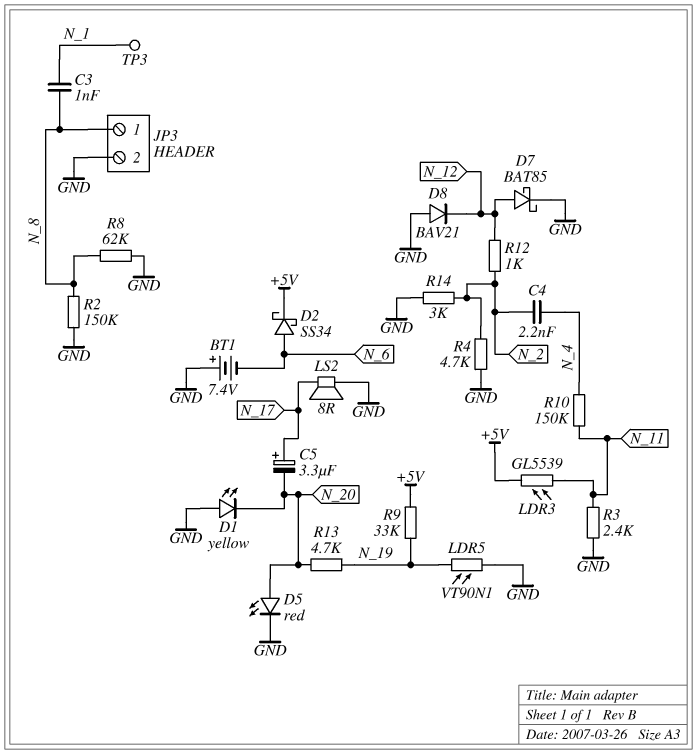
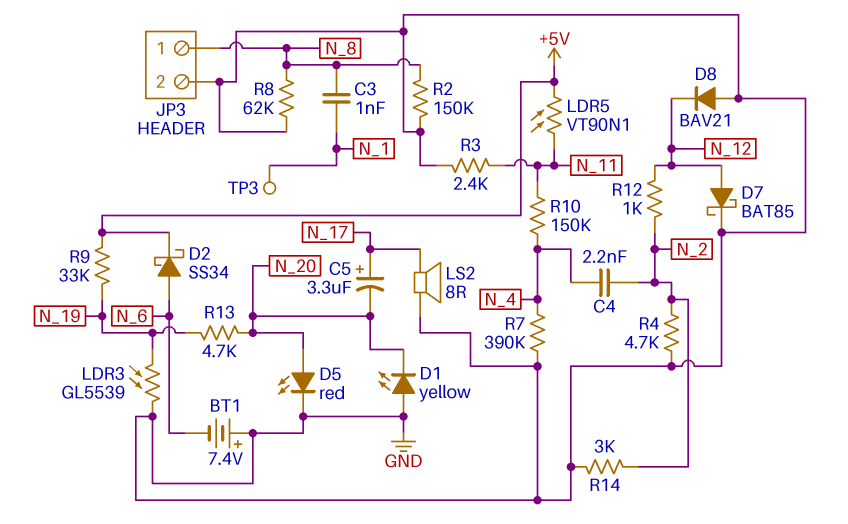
LDR3: GL5539 (+5V, N_11) -> GL5539 (GND, N_19)
LDR5: VT90N1 (GND, N_19) -> VT90N1 (+5V, N_11)
R7: none -> 390k (GND, N_4)

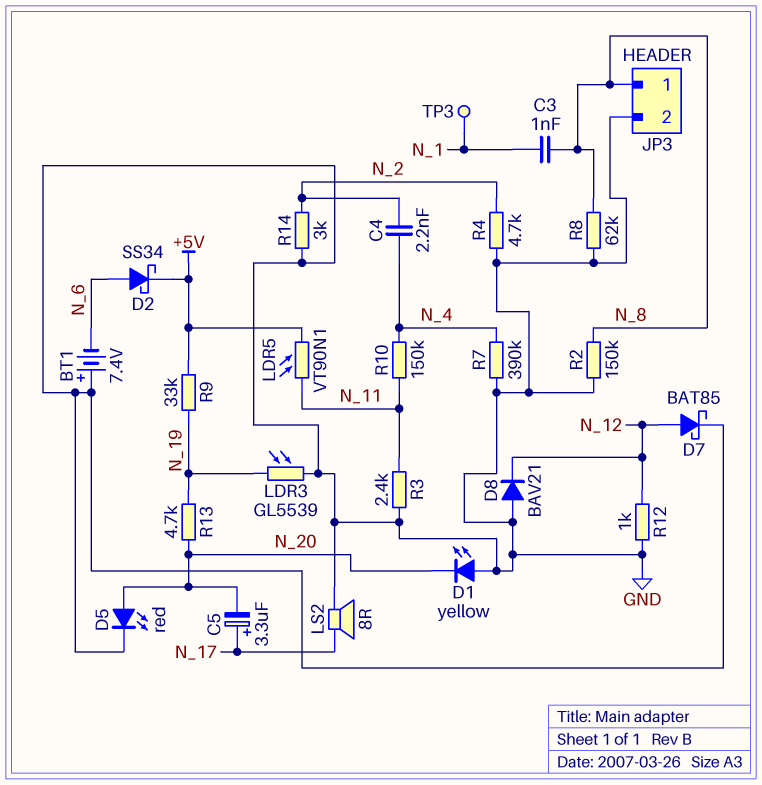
R12: 1k (N_2, N_12) -> 1k (GND, N_12)

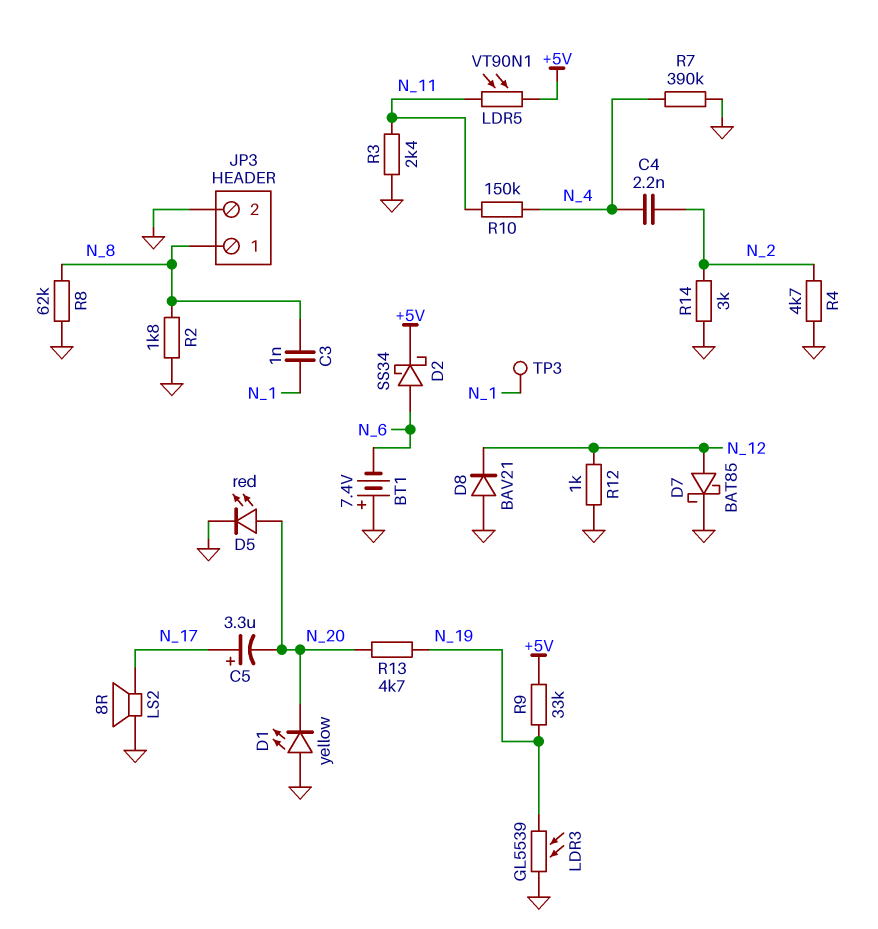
R2: 150k (GND, N_8) -> 1.8k (GND, N_8)

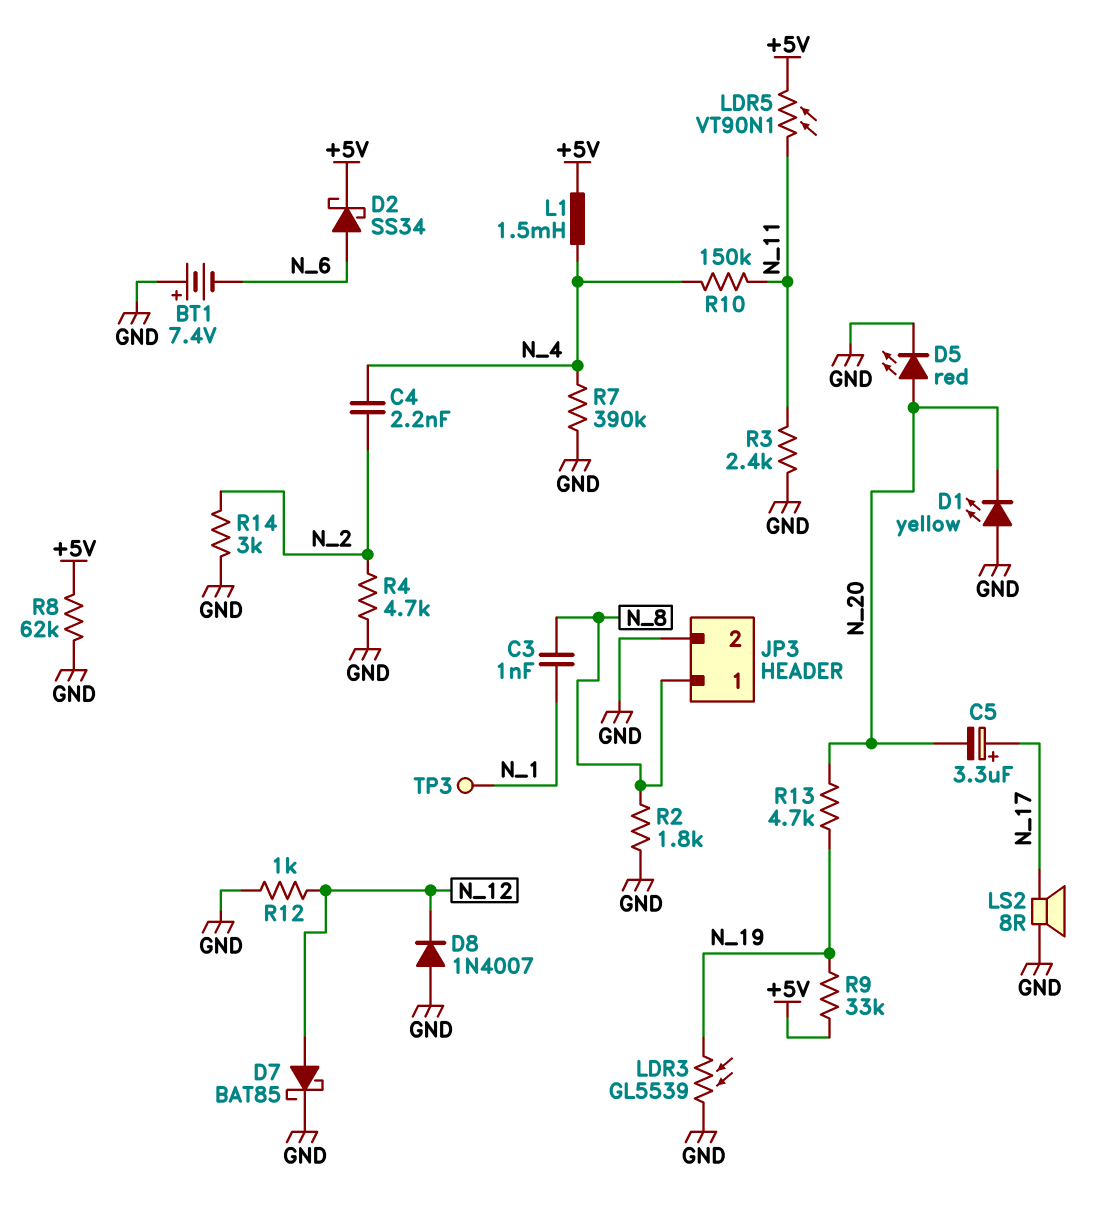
D8: diode BAV21 (A GND, K N_12) -> diode 1N4007 (A GND, K N_12)
L1: none -> 1.5mH (+5V, N_4)
R8: 62k (GND, N_8) -> 62k (+5V, GND)

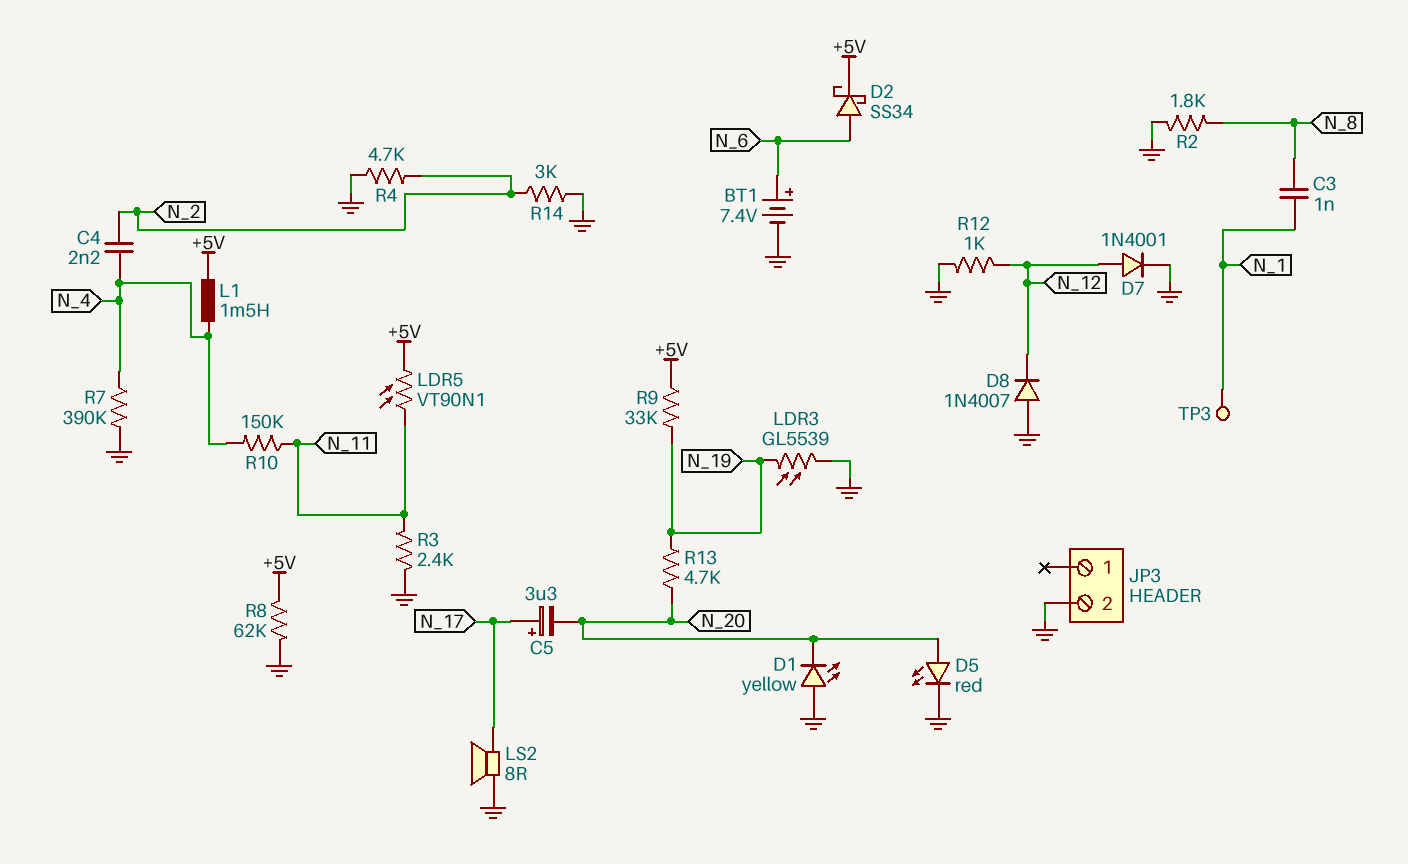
BT1: 7.4V (plus GND, minus N_6) -> 7.4V (plus N_6, minus GND)
D7: schottky BAT85 (A N_12, K GND) -> diode 1N4001 (A N_12, K GND)
JP3 pin 1: N_8 -> none

